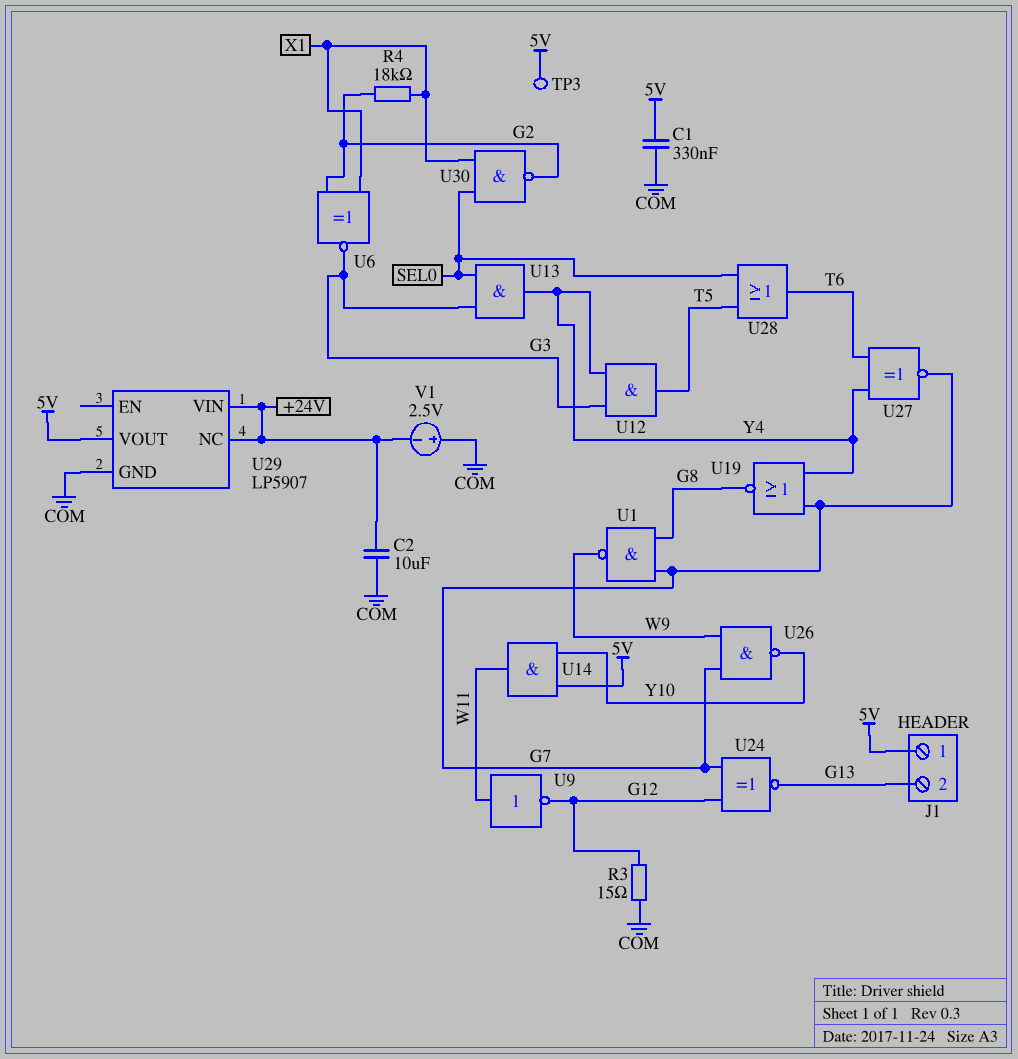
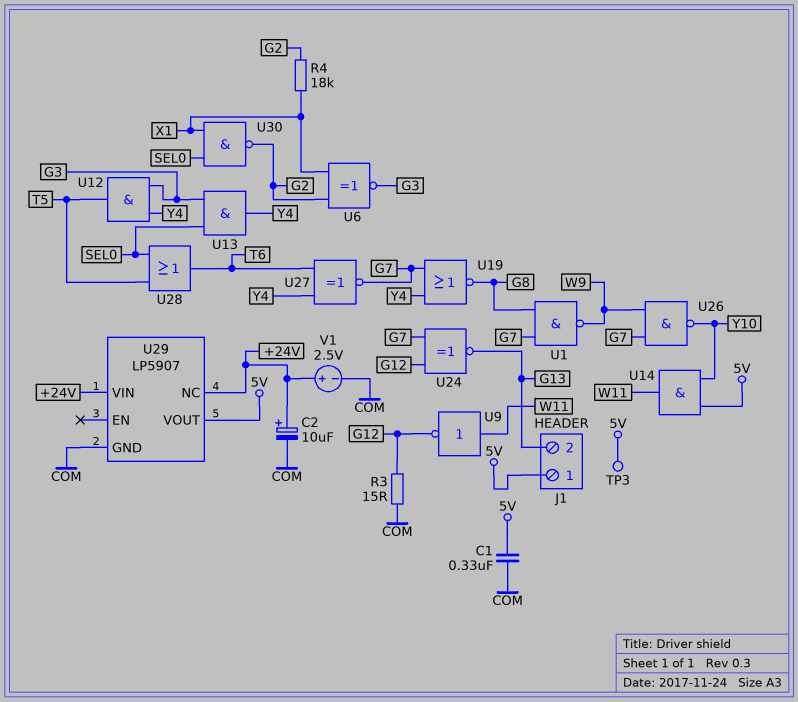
C2: 10uF (+24V, COM) -> 10uF (plus +24V, minus COM)
V1: 2.5V (plus COM, minus +24V) -> 2.5V (plus +24V, minus COM)

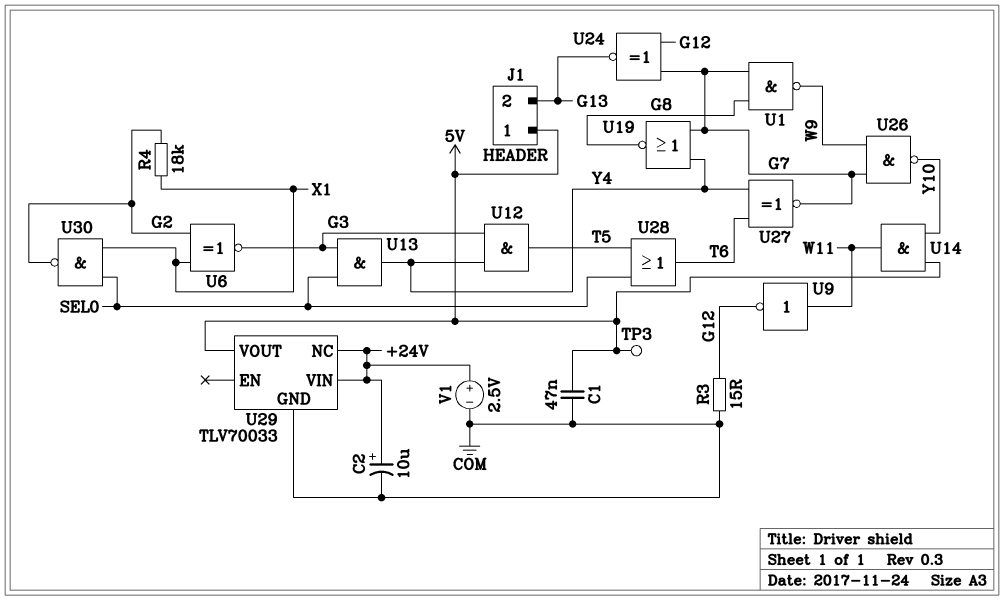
C1: 330nF (5V, COM) -> 47nF (5V, COM)
U29: LP5907 -> TLV70033

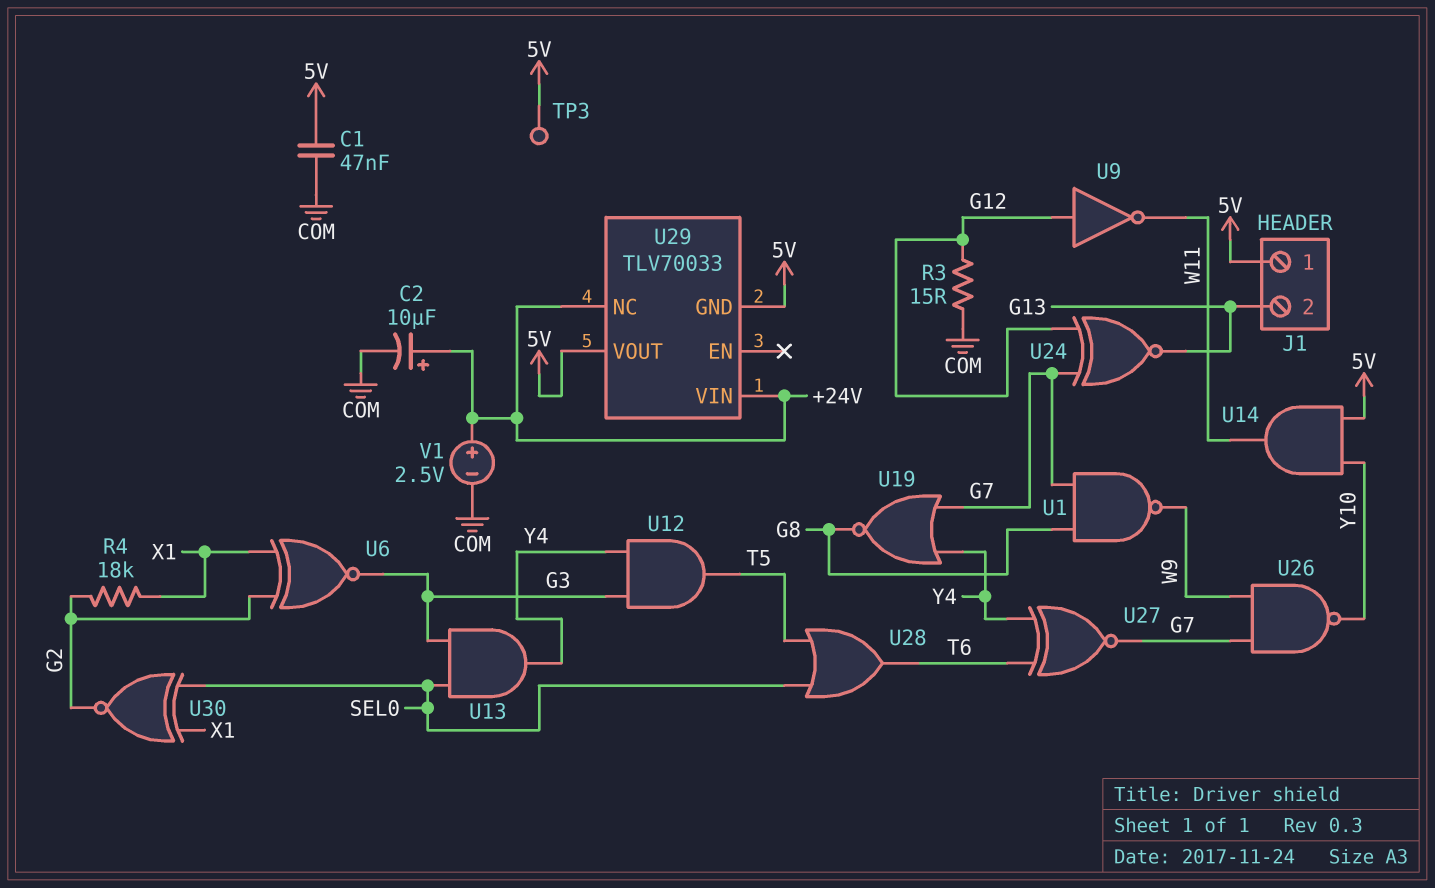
U9: NOT (in W11, out G12) -> NOT (in G12, out W11)
U29 pin GND: COM -> 5V
U30: NAND (in SEL0, in X1, out G2) -> XNOR (in SEL0, in X1, out G2)

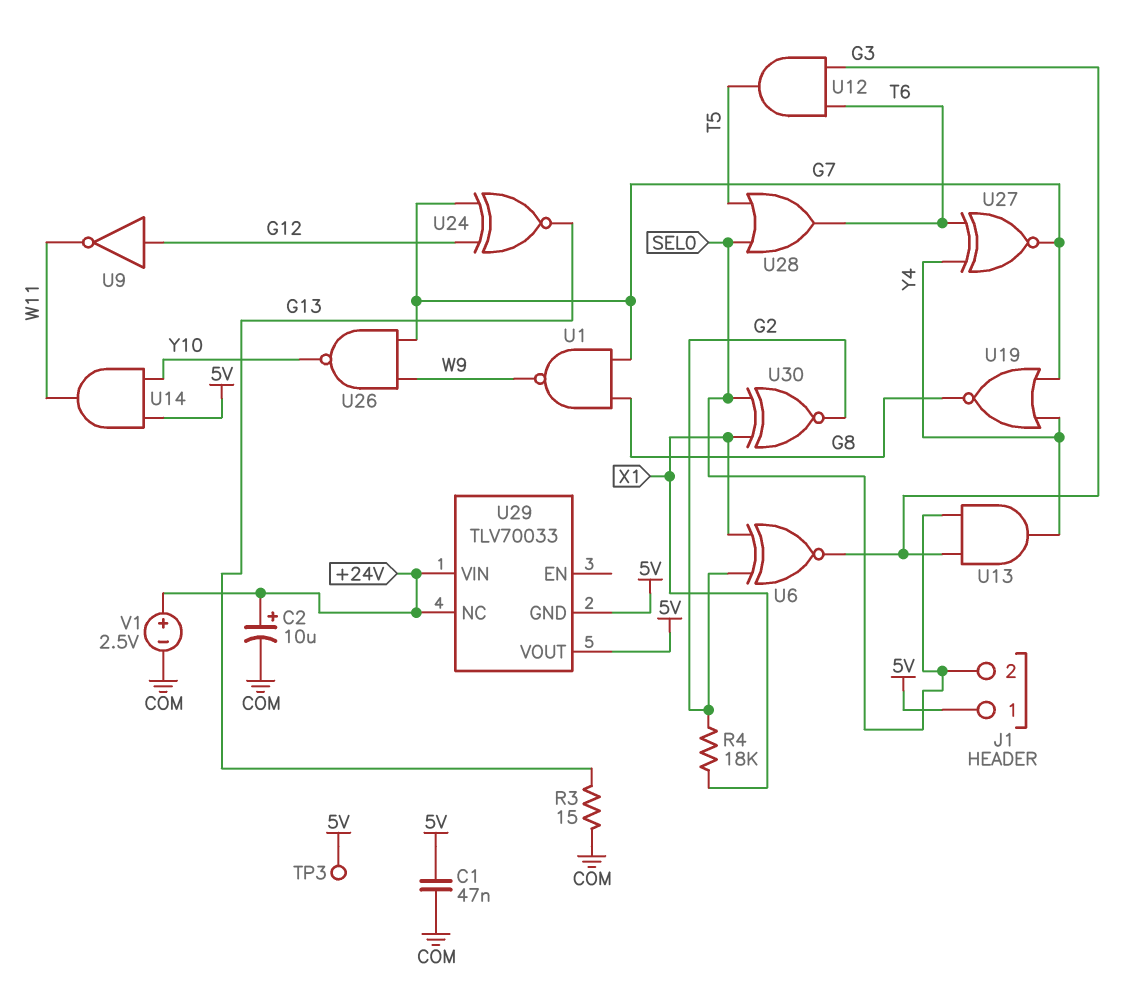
J1 pin 2: G13 -> SEL0
R3: 15 (COM, G12) -> 15 (COM, G13)
U12: AND (in G3, in Y4, out T5) -> AND (in G3, in T6, out T5)

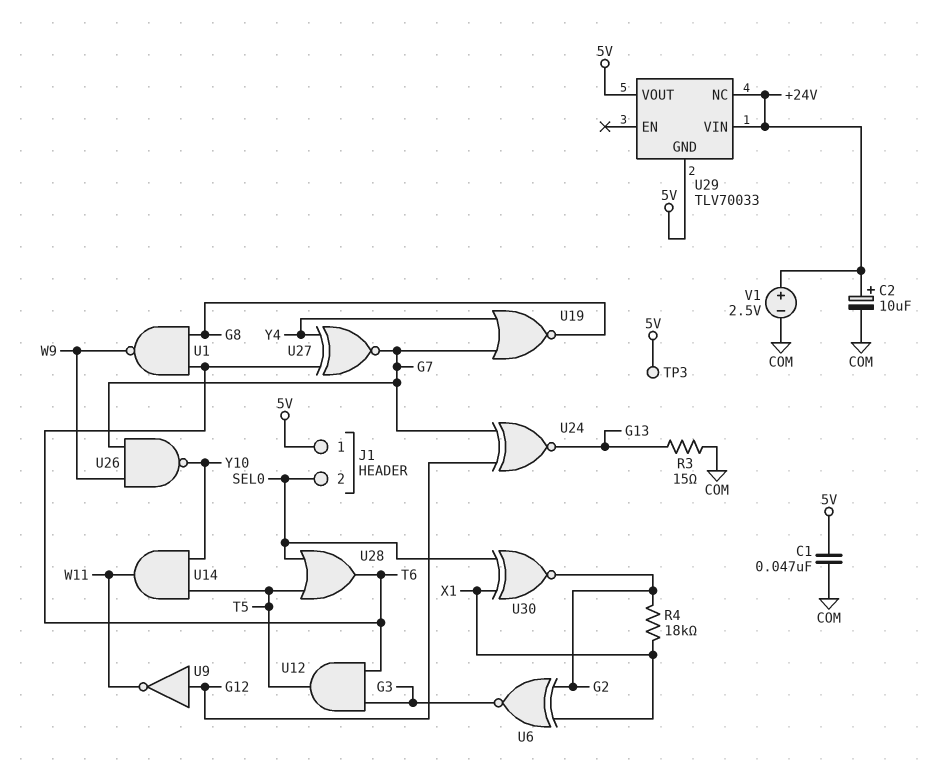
U1: NAND (in G7, in G8, out W9) -> NAND (in G8, in T6, out W9)
U13: AND (in G3, in SEL0, out Y4) -> none
U14: AND (in 5V, in Y10, out W11) -> AND (in T5, in Y10, out W11)

